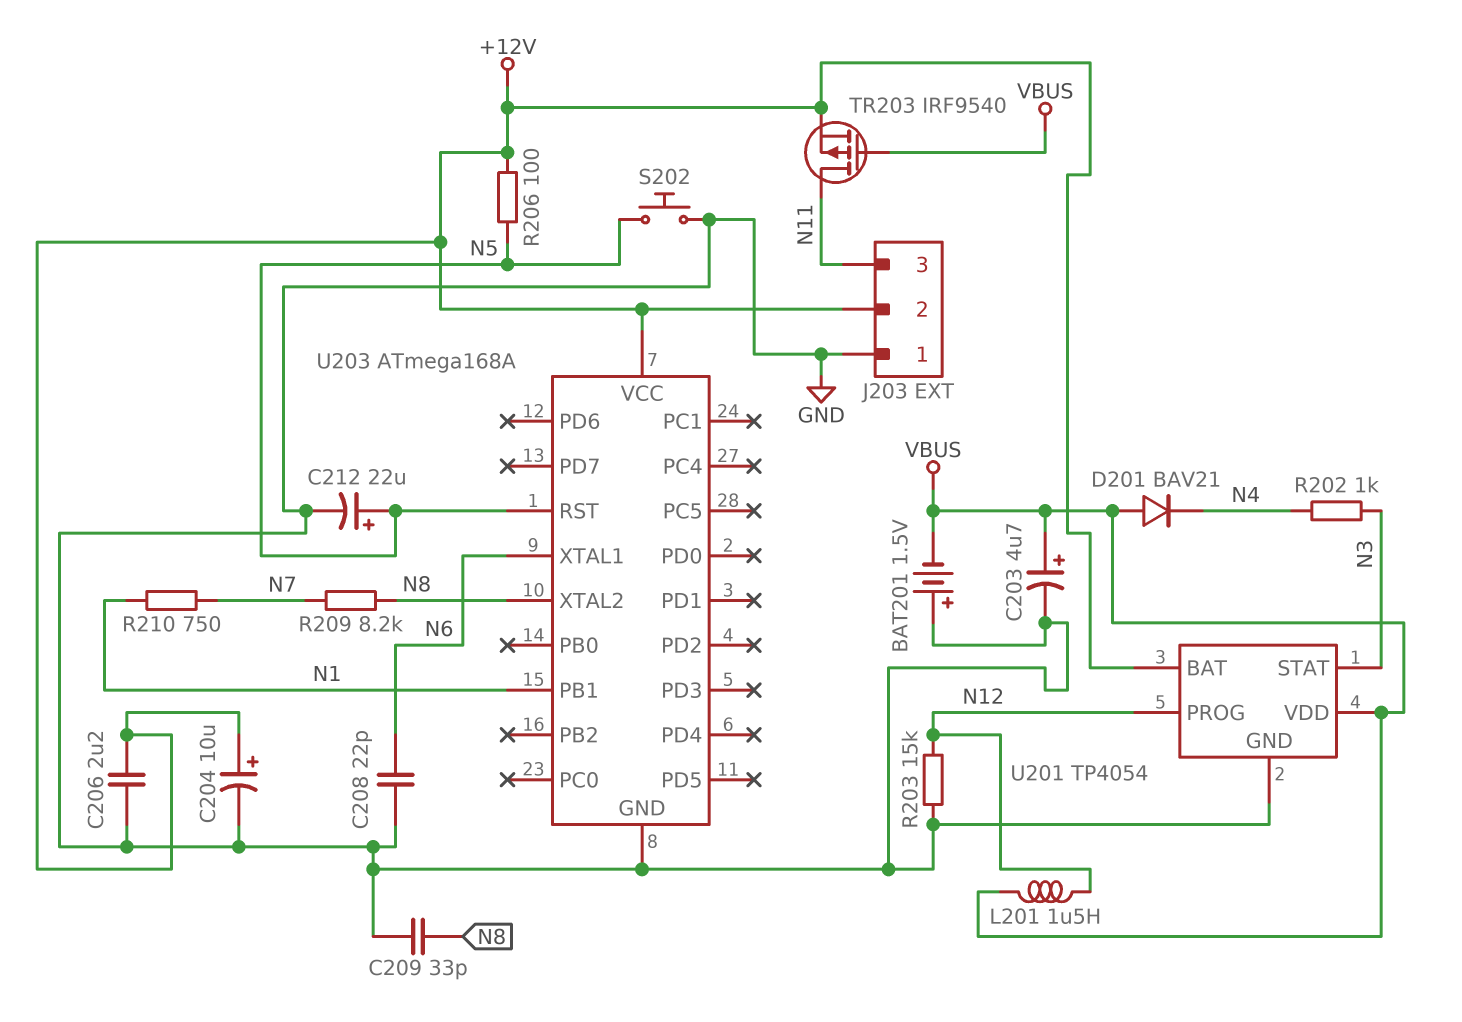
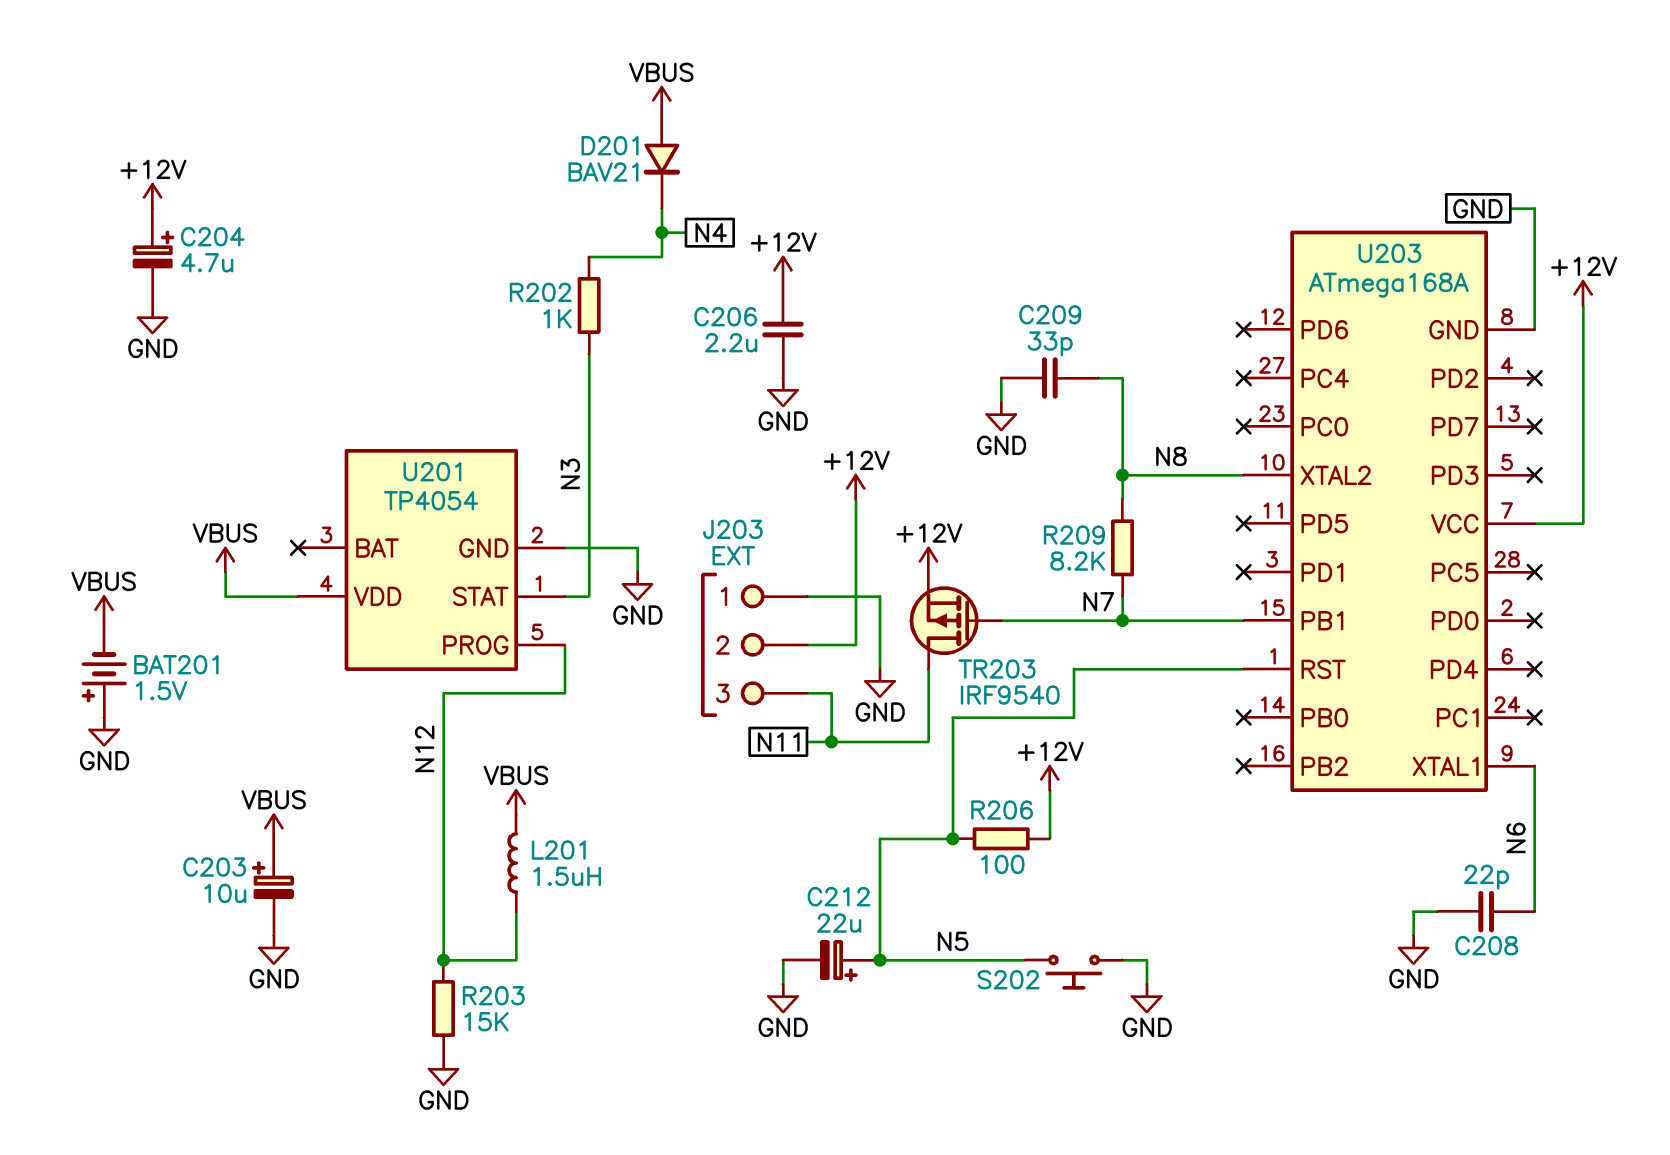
C203: 4.7uF (plus VBUS, minus GND) -> 10uF (plus VBUS, minus GND)
C204: 10uF (plus +12V, minus GND) -> 4.7uF (plus +12V, minus GND)
R210: 750 (N1, N7) -> none
TR203: PMOS IRF9540 (G VBUS, D N11, S +12V) -> PMOS IRF9540 (G N7, D N11, S +12V)
U201 pin BAT: +12V -> none
U203 pin PB1: N1 -> N7

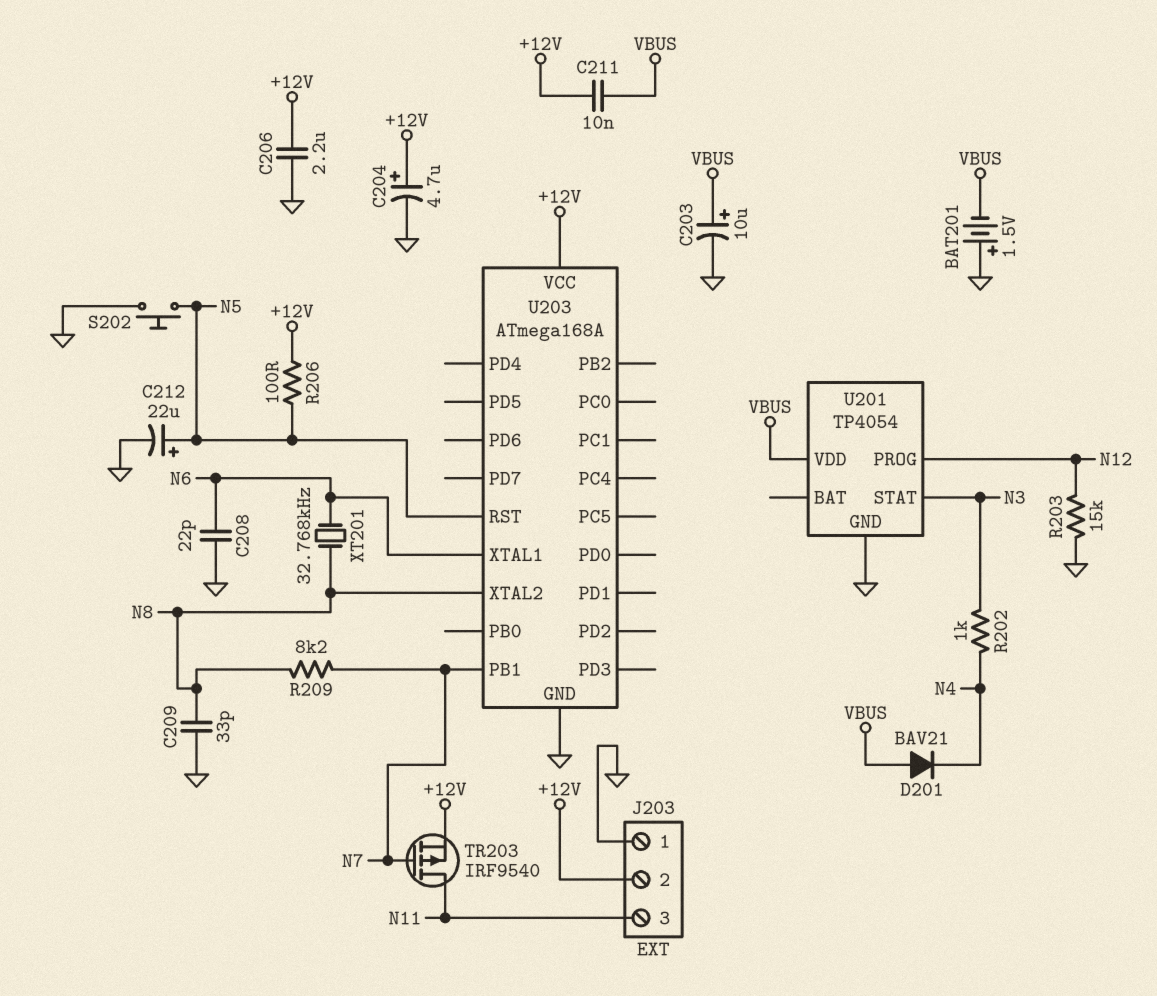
C211: none -> 10nF (+12V, VBUS)
L201: 1.5uH (N12, VBUS) -> none
XT201: none -> 32.768kHz (N6, N8)

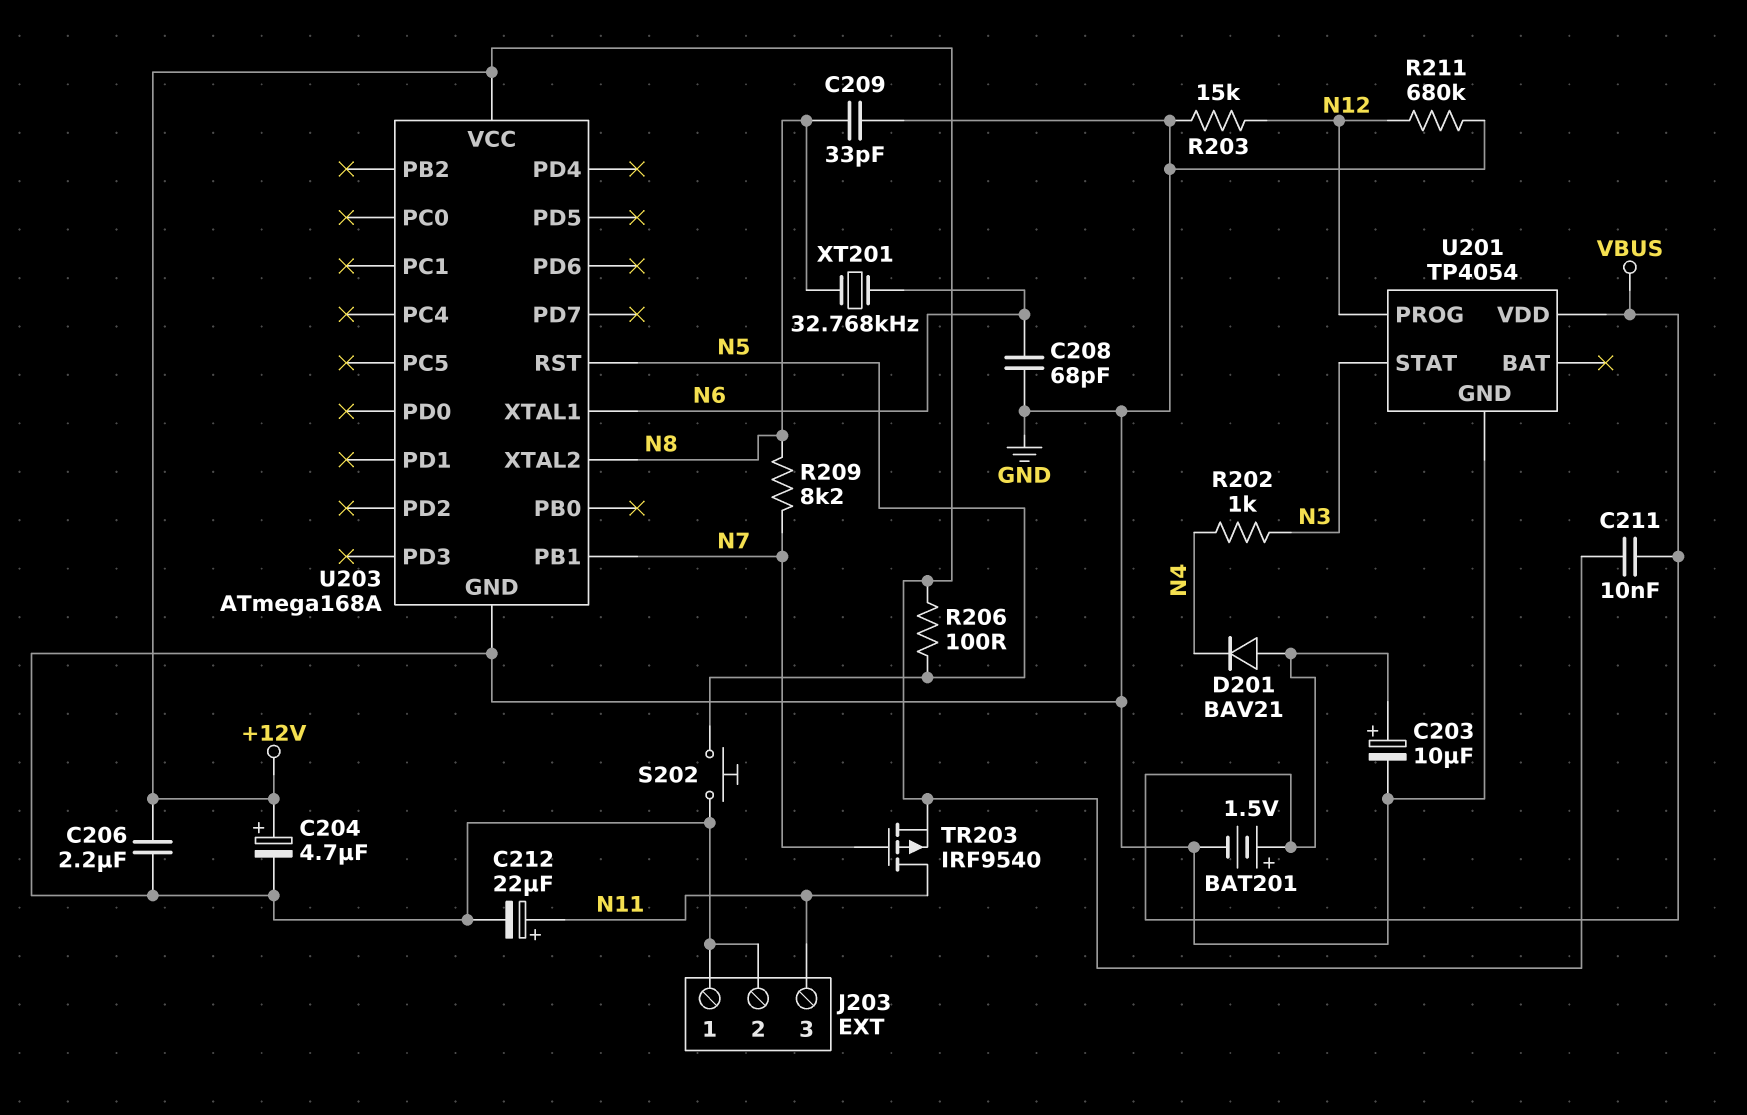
BAT201: 1.5V (plus GND, minus VBUS) -> 1.5V (plus VBUS, minus GND)
C208: 22pF (GND, N6) -> 68pF (GND, N6)
C212: 22uF (plus N5, minus GND) -> 22uF (plus N11, minus GND)
J203 pin 2: +12V -> GND
R211: none -> 680k (GND, N12)

